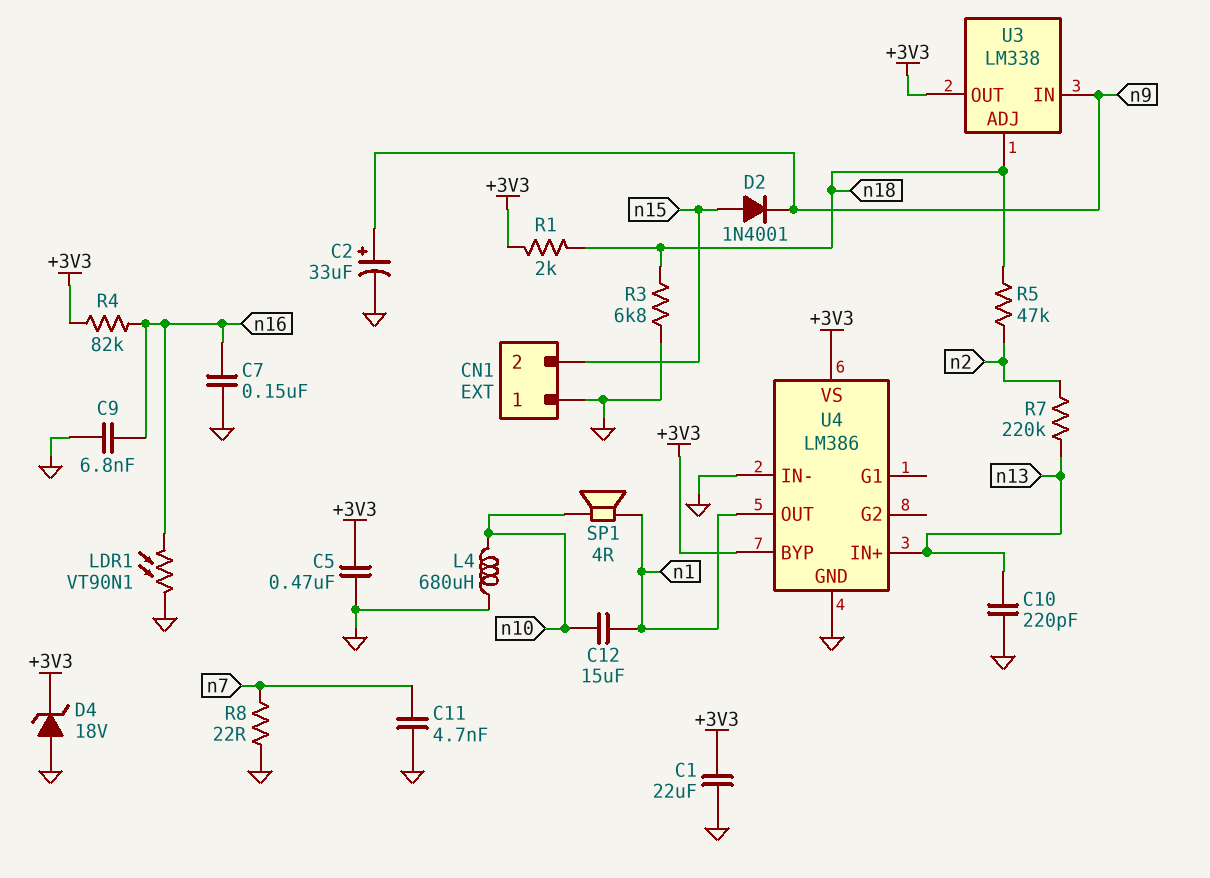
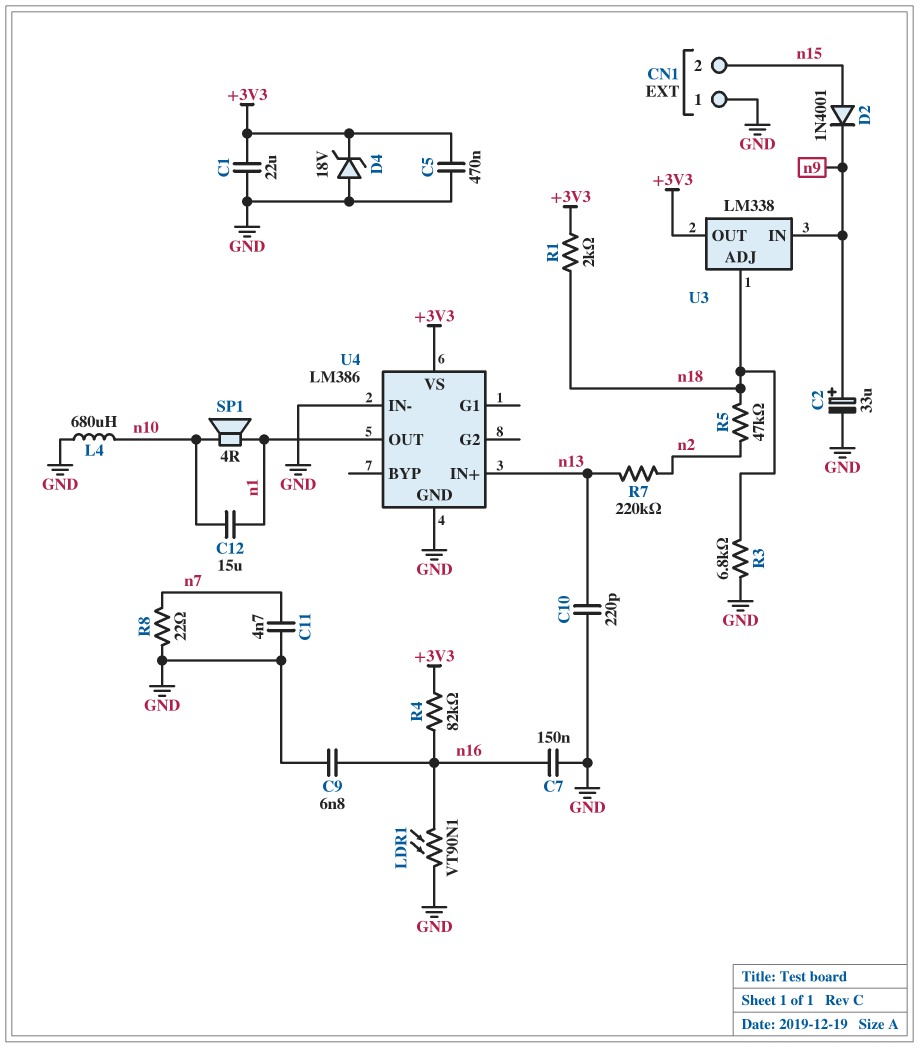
U4 pin BYP: +3V3 -> none

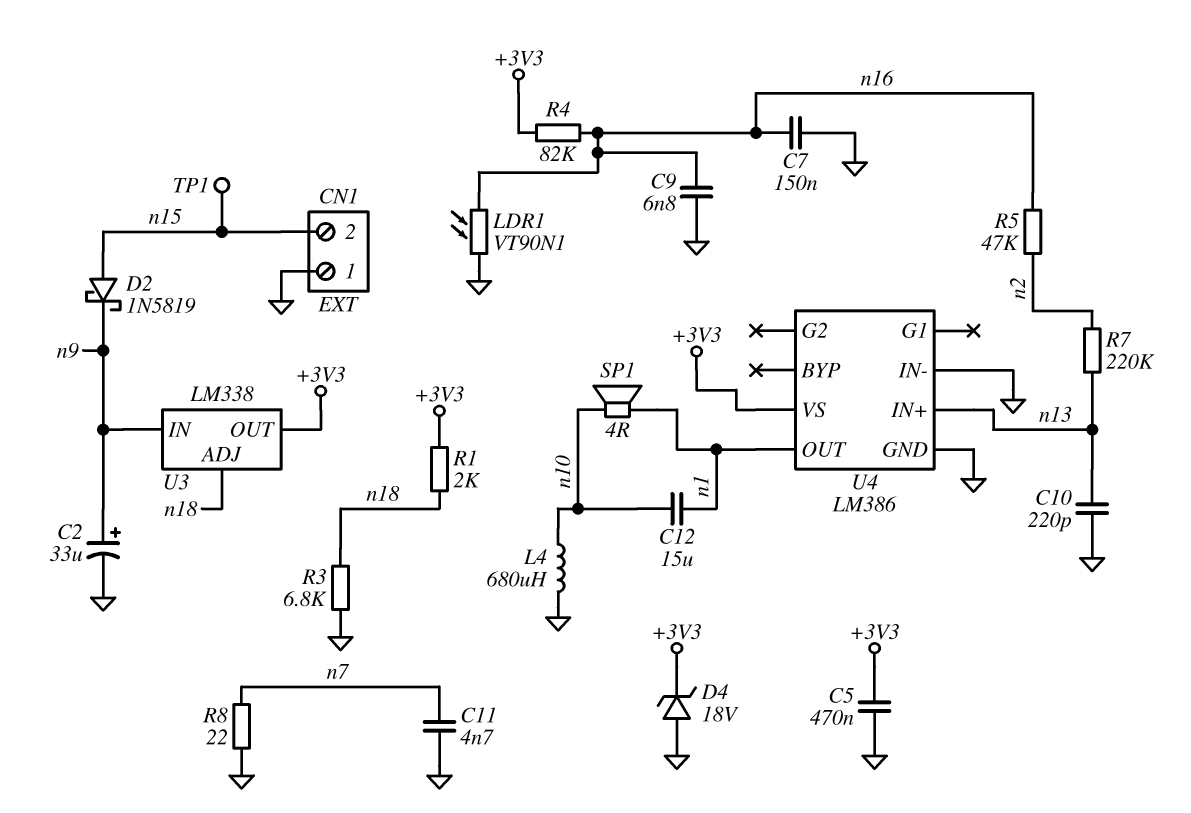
C1: 22uF (+3V3, GND) -> none
D2: diode 1N4001 (A n15, K n9) -> schottky 1N5819 (A n15, K n9)
R5: 47k (n2, n18) -> 47k (n2, n16)
TP1: none -> test point (n15)

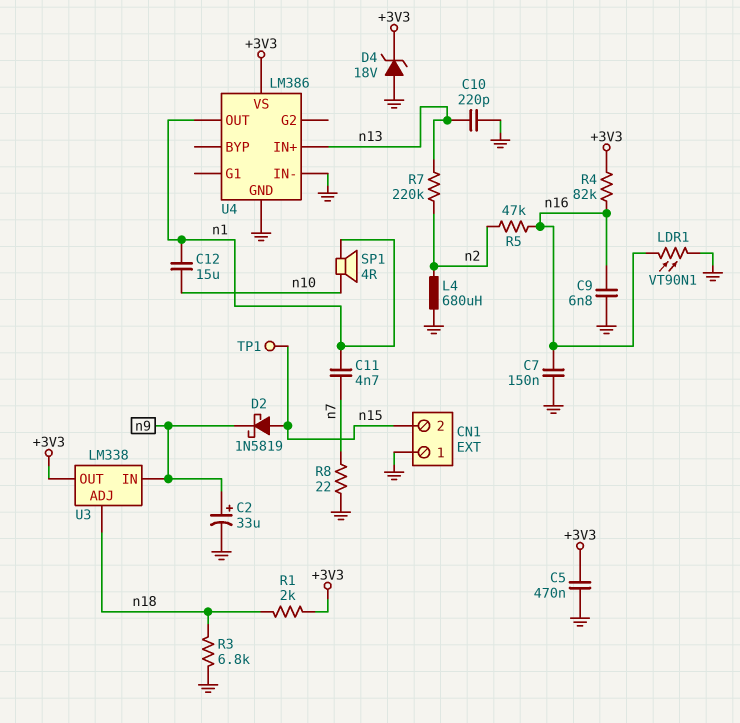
C11: 4.7nF (GND, n7) -> 4.7nF (n1, n7)
L4: 680uH (GND, n10) -> 680uH (GND, n2)

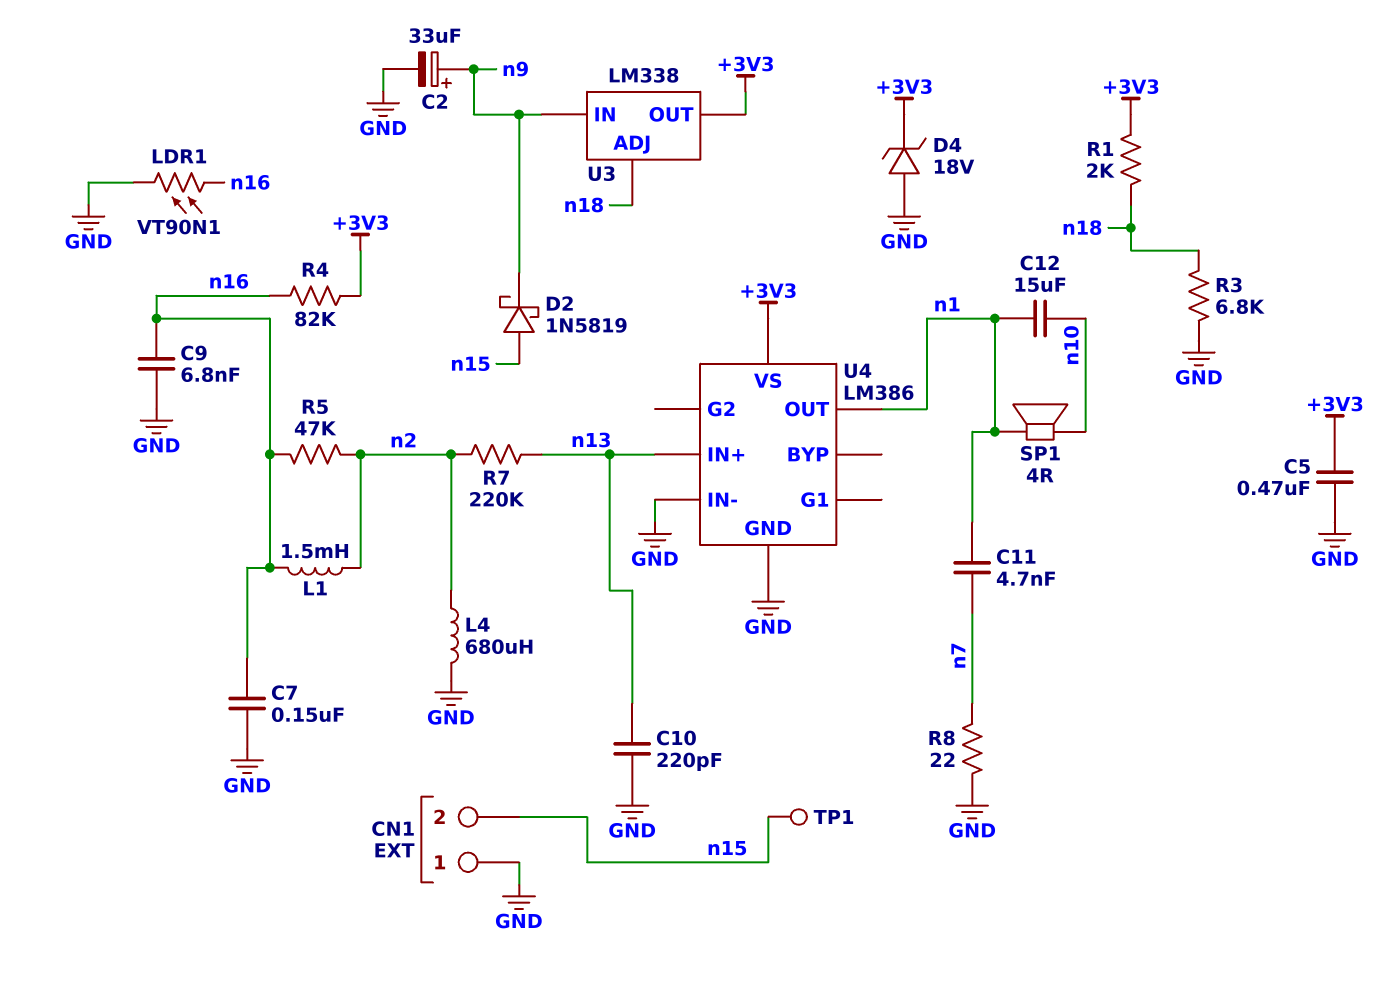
L1: none -> 1.5mH (n2, n16)

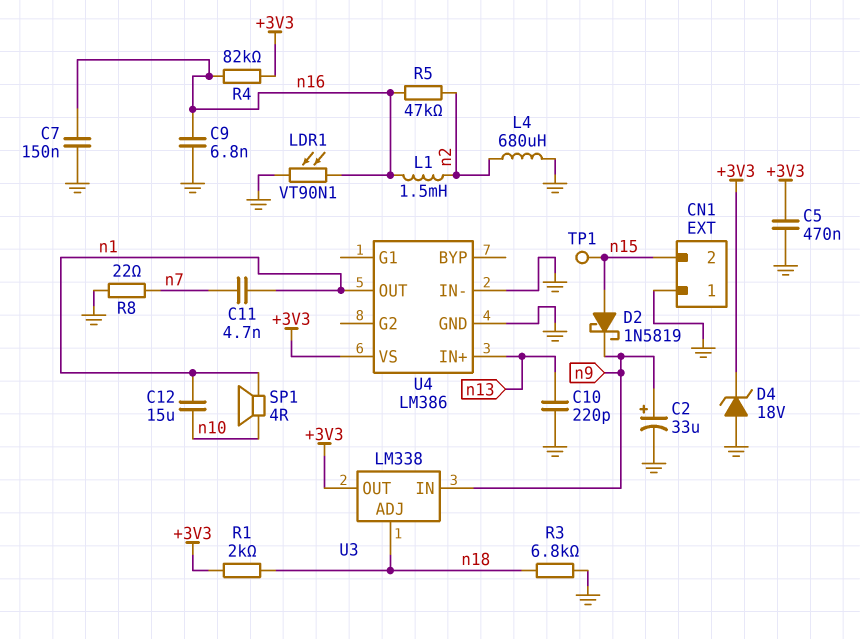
R7: 220k (n2, n13) -> none

